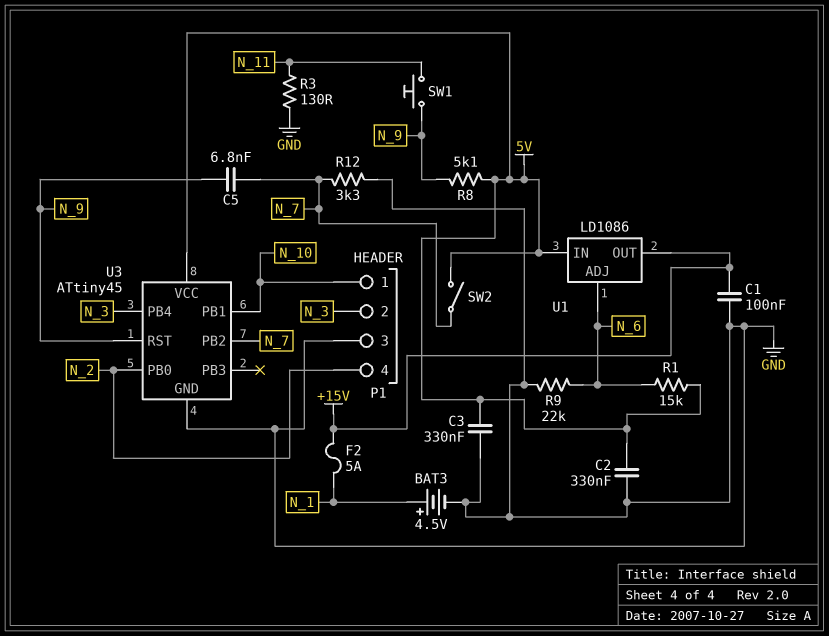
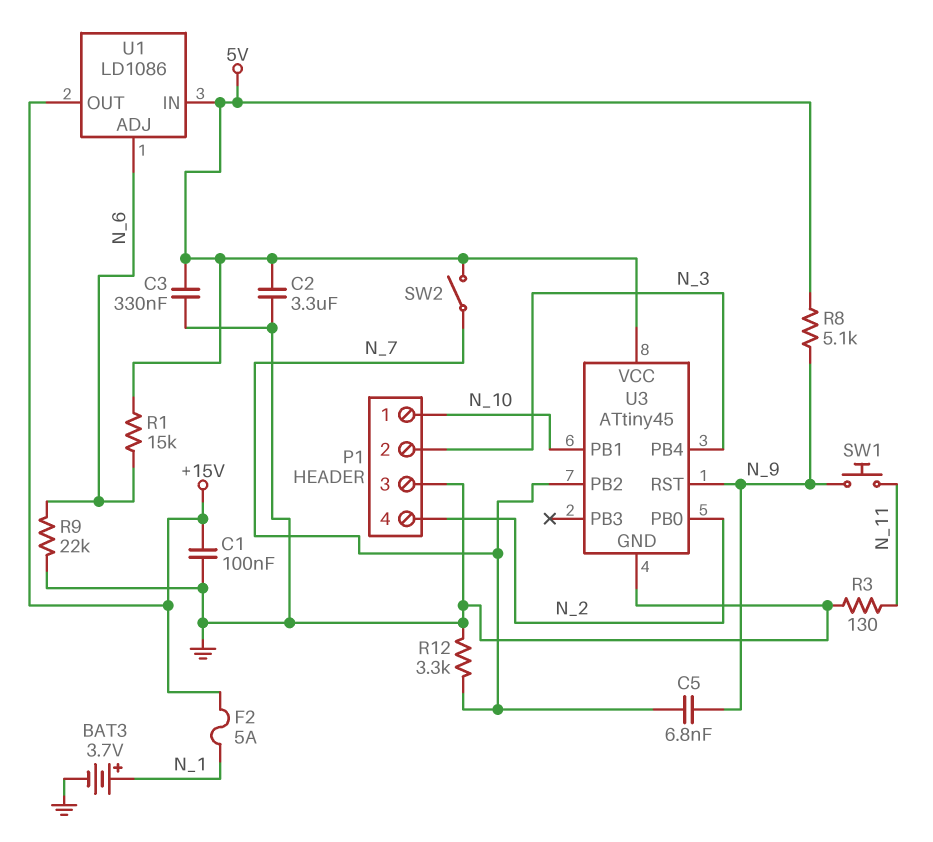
BAT3: 4.5V (plus N_1, minus GND) -> 3.7V (plus N_1, minus GND)
C2: 330nF (5V, GND) -> 3.3uF (5V, GND)

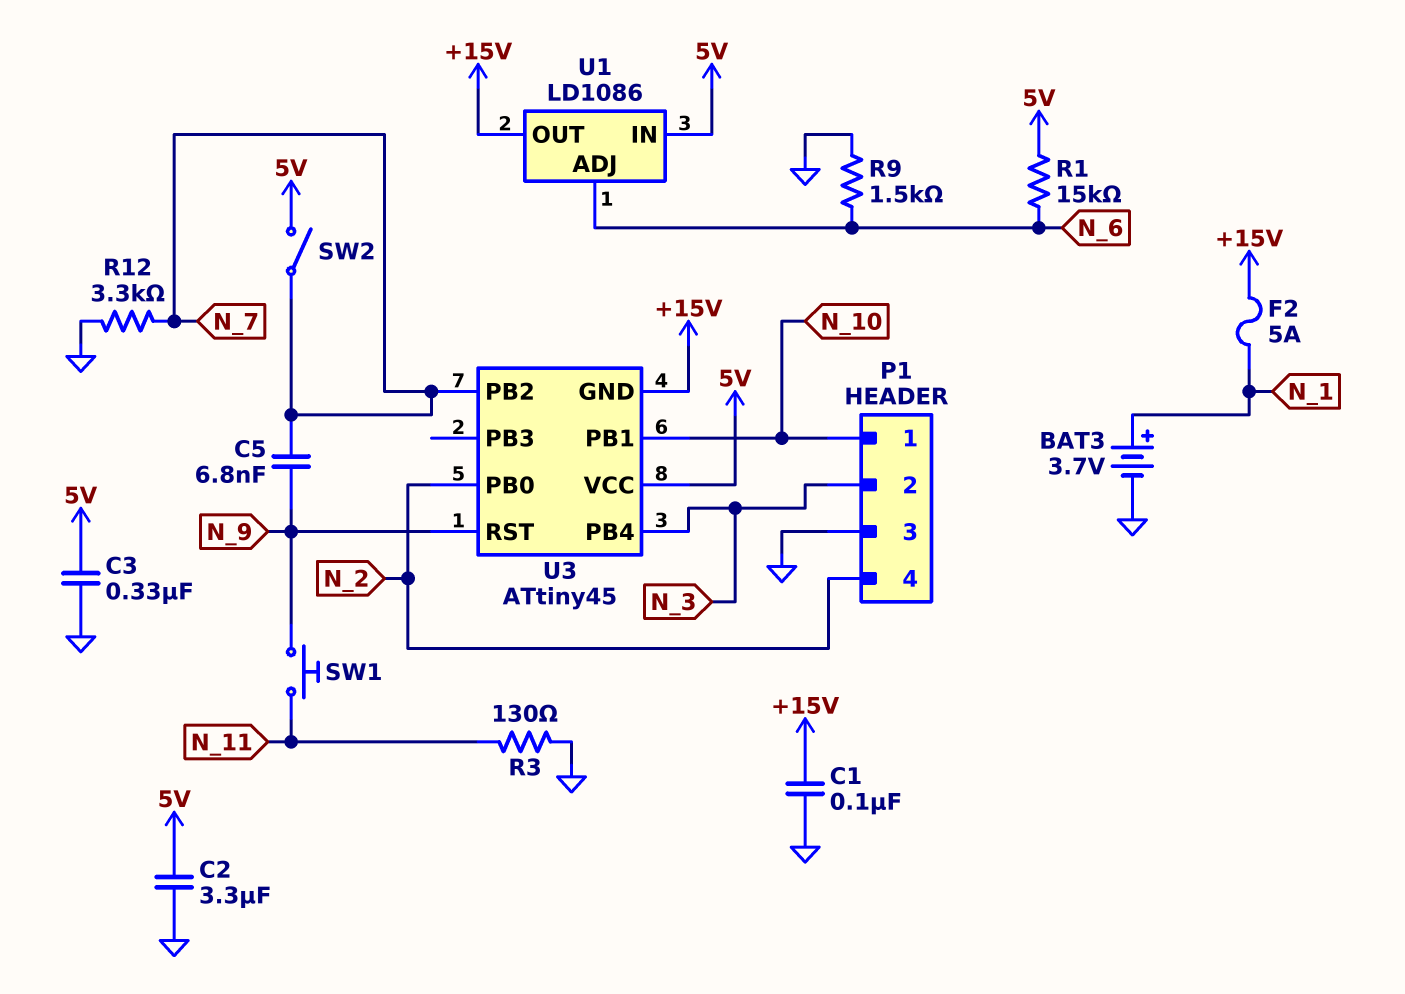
R8: 5.1k (5V, N_9) -> none
R9: 22k (GND, N_6) -> 1.5k (GND, N_6)
U3 pin GND: GND -> +15V

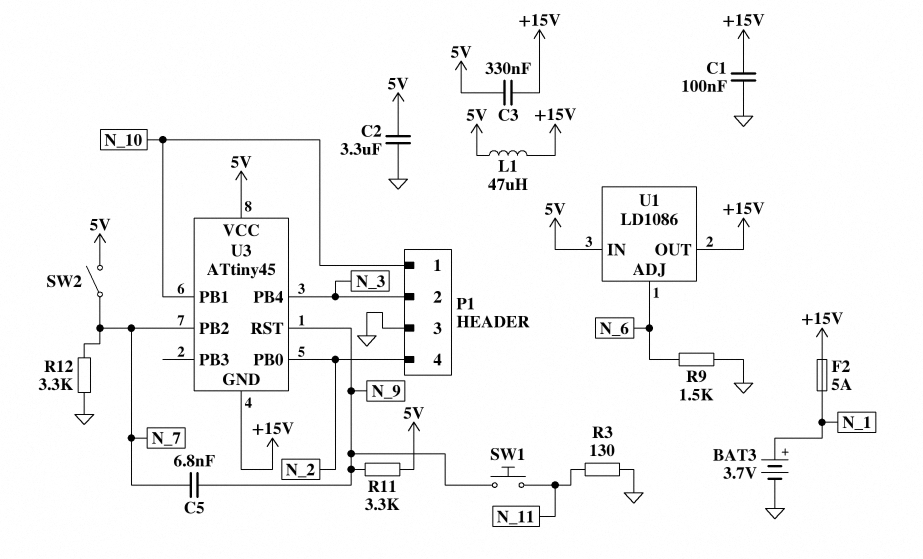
C3: 330nF (5V, GND) -> 330nF (+15V, 5V)
L1: none -> 47uH (+15V, 5V)
R1: 15k (5V, N_6) -> none
R11: none -> 3.3k (5V, N_9)

